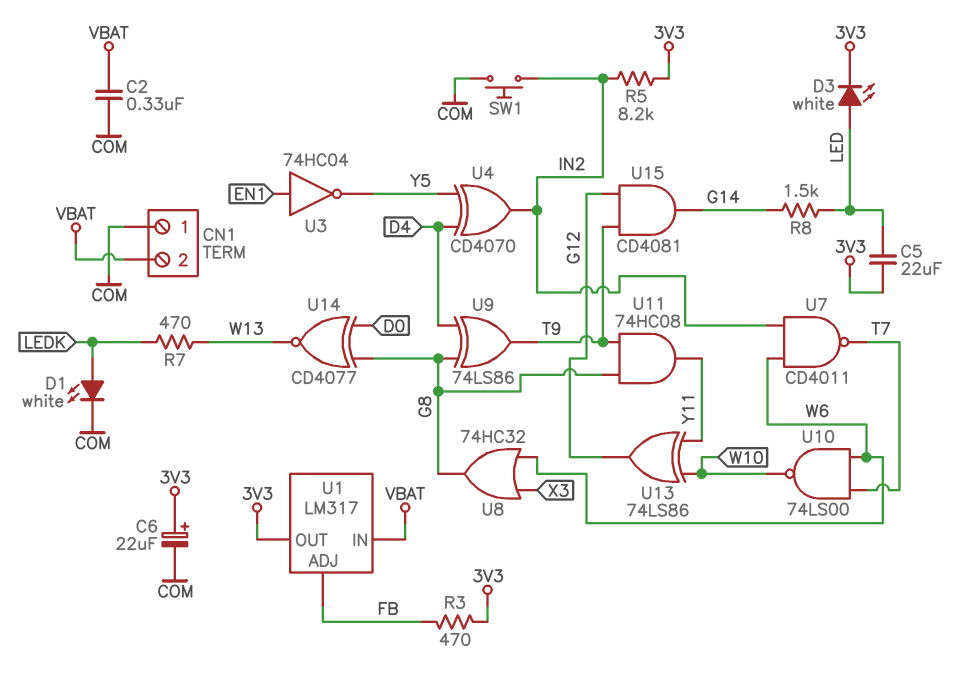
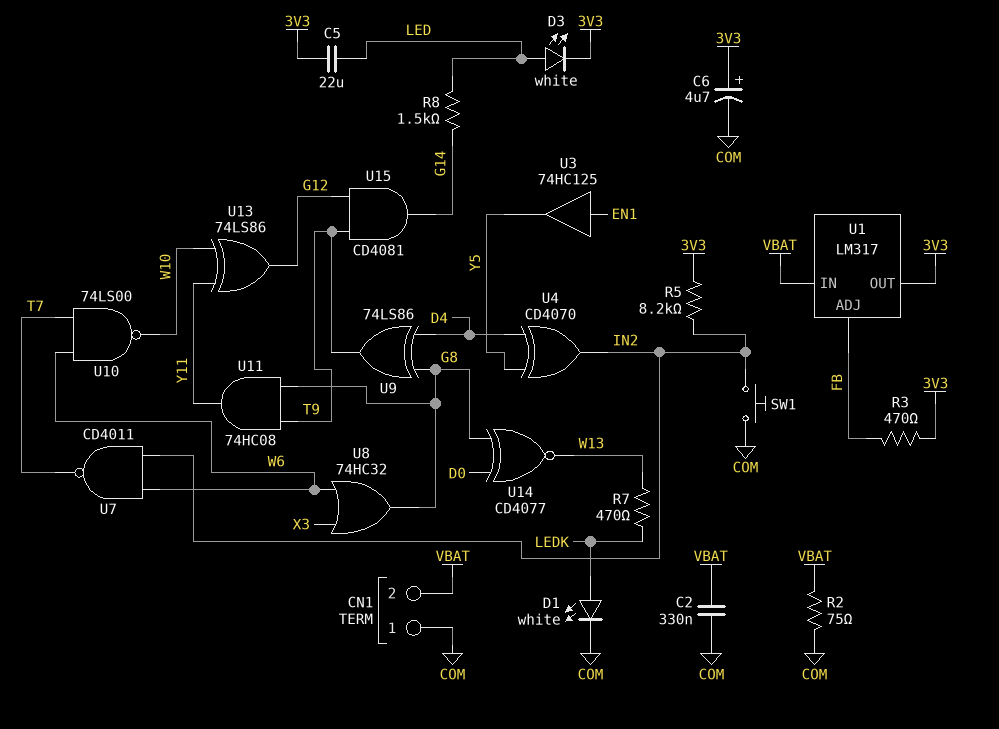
C6: 22uF (plus 3V3, minus COM) -> 4.7uF (plus 3V3, minus COM)
R2: none -> 75 (COM, VBAT)
U3: NOT 74HC04 (in EN1, out Y5) -> buffer 74HC125 (in EN1, out Y5)

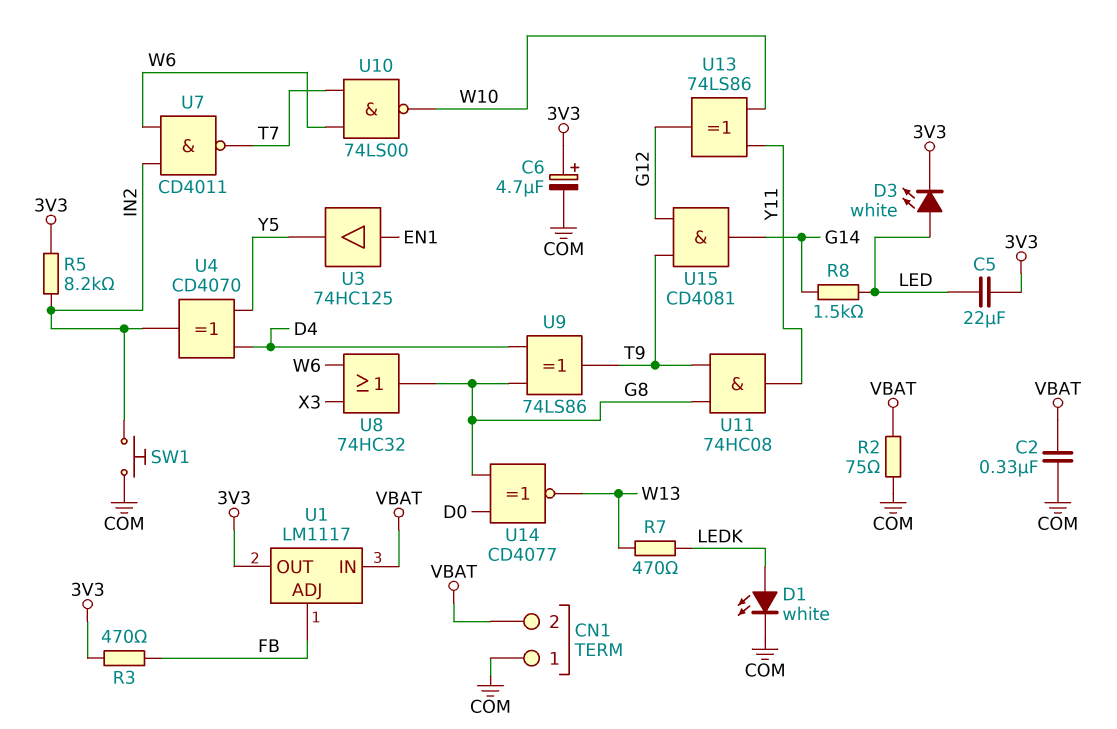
U1: LM317 -> LM1117

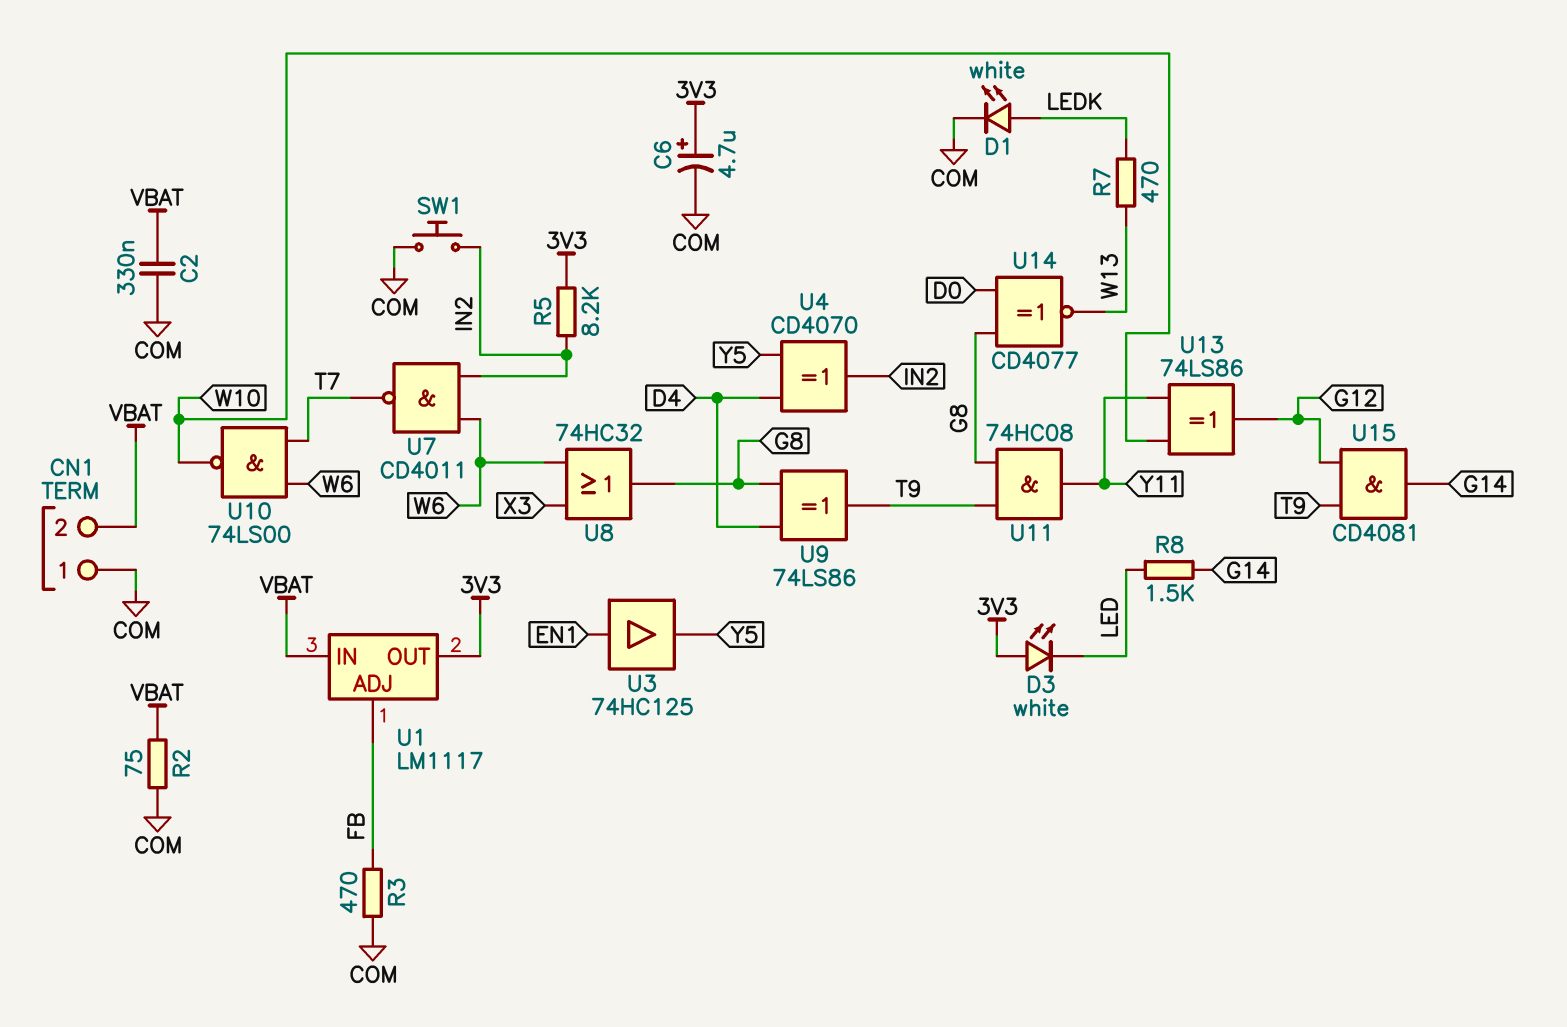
C5: 22uF (3V3, LED) -> none
D3: LED white (A LED, K 3V3) -> LED white (A 3V3, K LED)
R3: 470 (3V3, FB) -> 470 (COM, FB)

